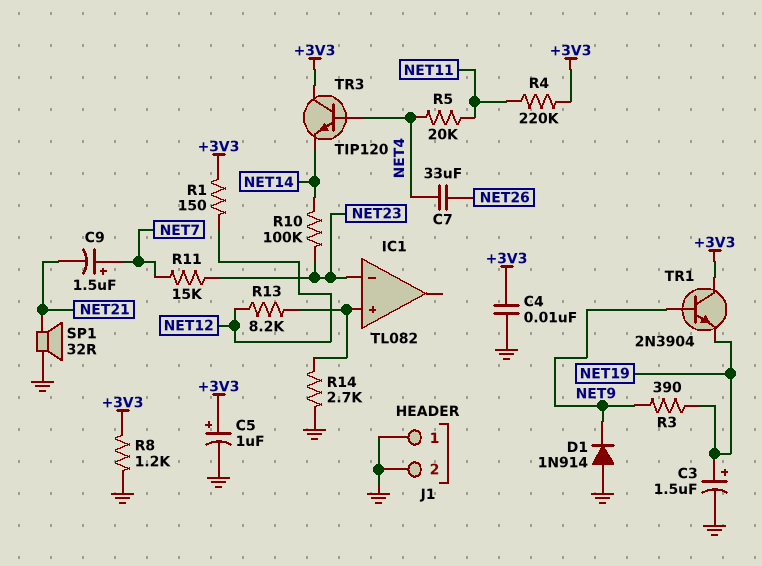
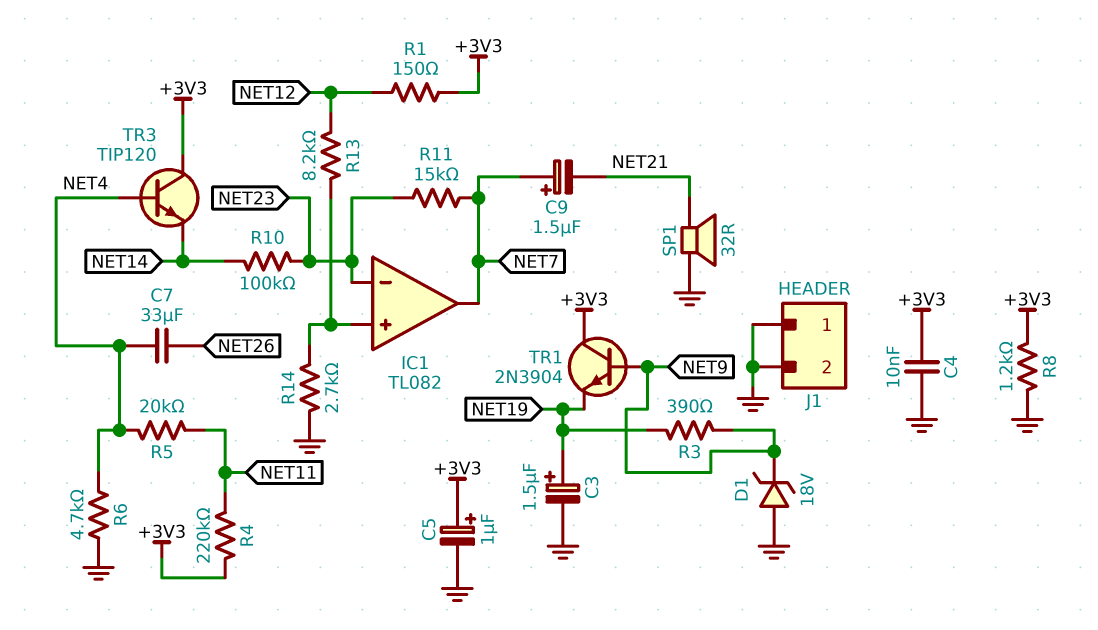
D1: diode 1N914 (A GND, K NET9) -> zener 18V (A GND, K NET9)
IC1 pin out: none -> NET7
R6: none -> 4.7k (GND, NET4)

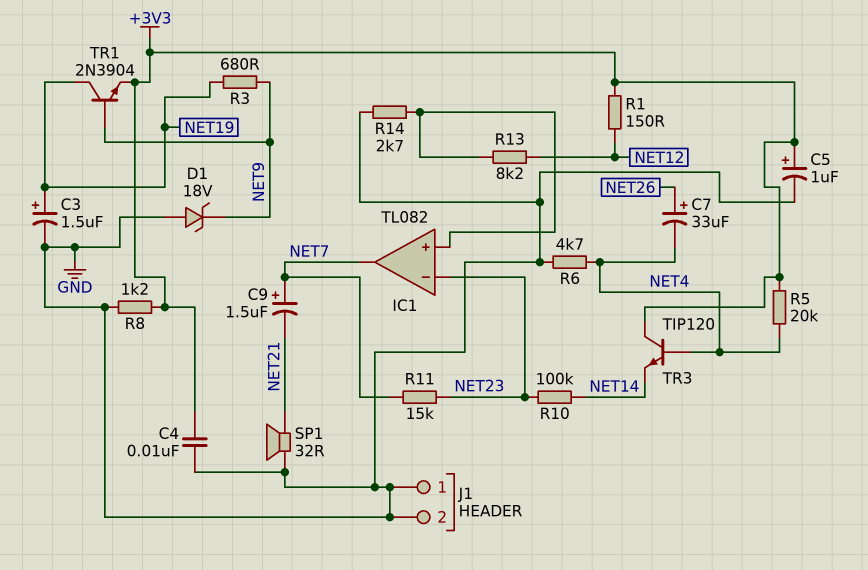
C7: 33uF (NET4, NET26) -> 33uF (plus NET26, minus NET4)
R3: 390 (NET9, NET19) -> 680 (NET9, NET19)
R4: 220k (+3V3, NET11) -> none
R5: 20k (NET4, NET11) -> 20k (+3V3, NET4)
TR1: NPN 2N3904 (B NET9, C +3V3, E NET19) -> NPN 2N3904 (B NET9, C NET19, E +3V3)

